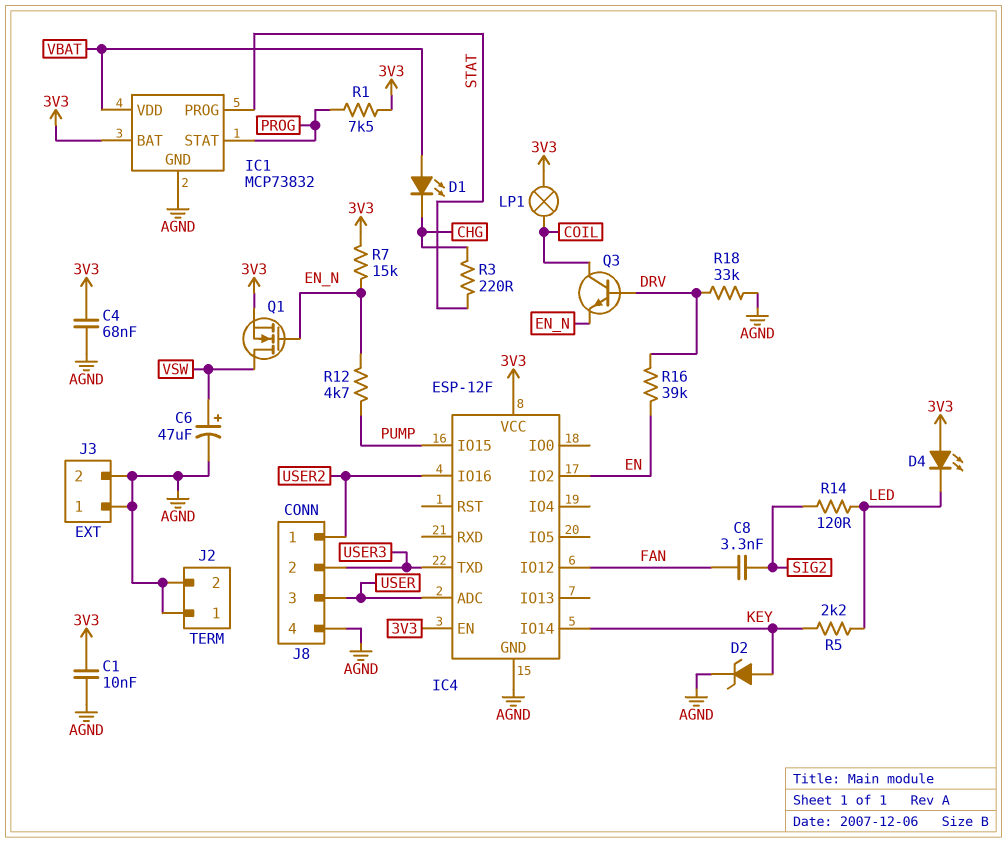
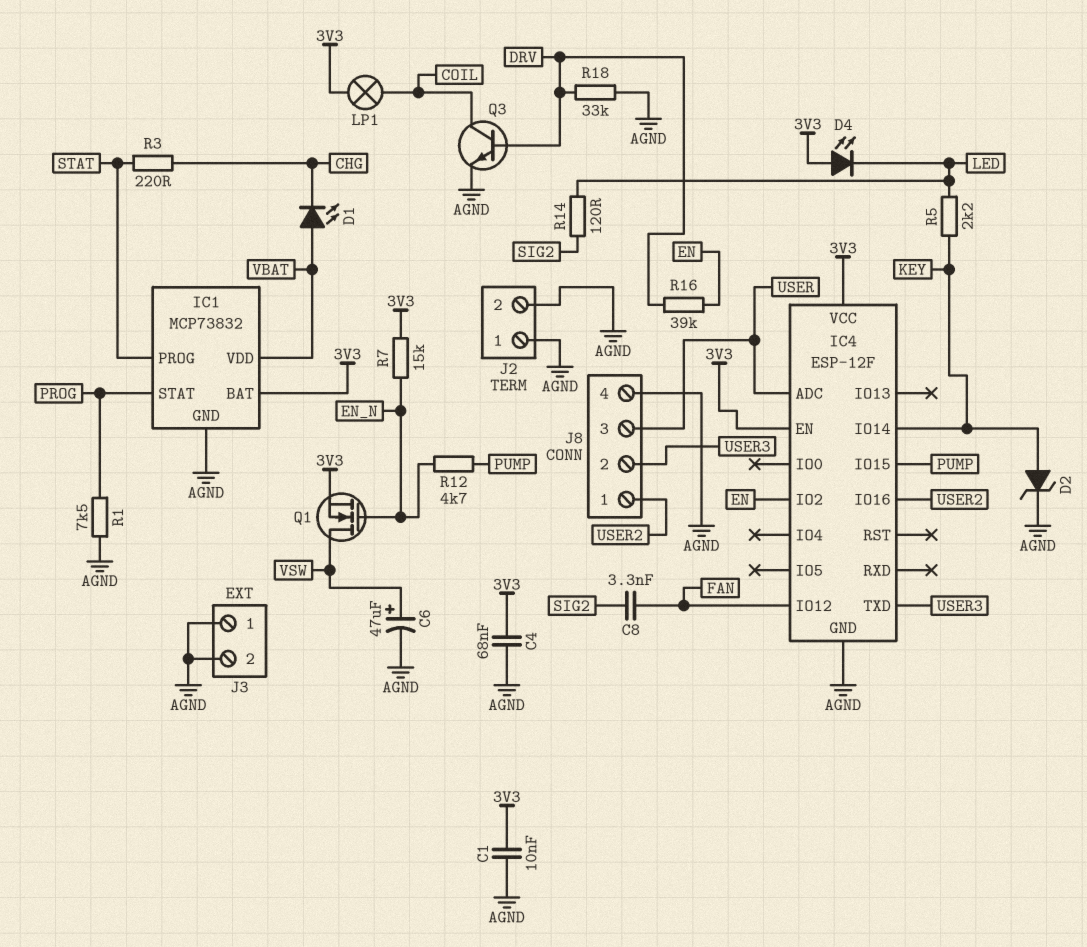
Q3: NPN (B DRV, C COIL, E EN_N) -> NPN (B DRV, C COIL, E AGND)
R1: 7.5k (3V3, PROG) -> 7.5k (AGND, PROG)

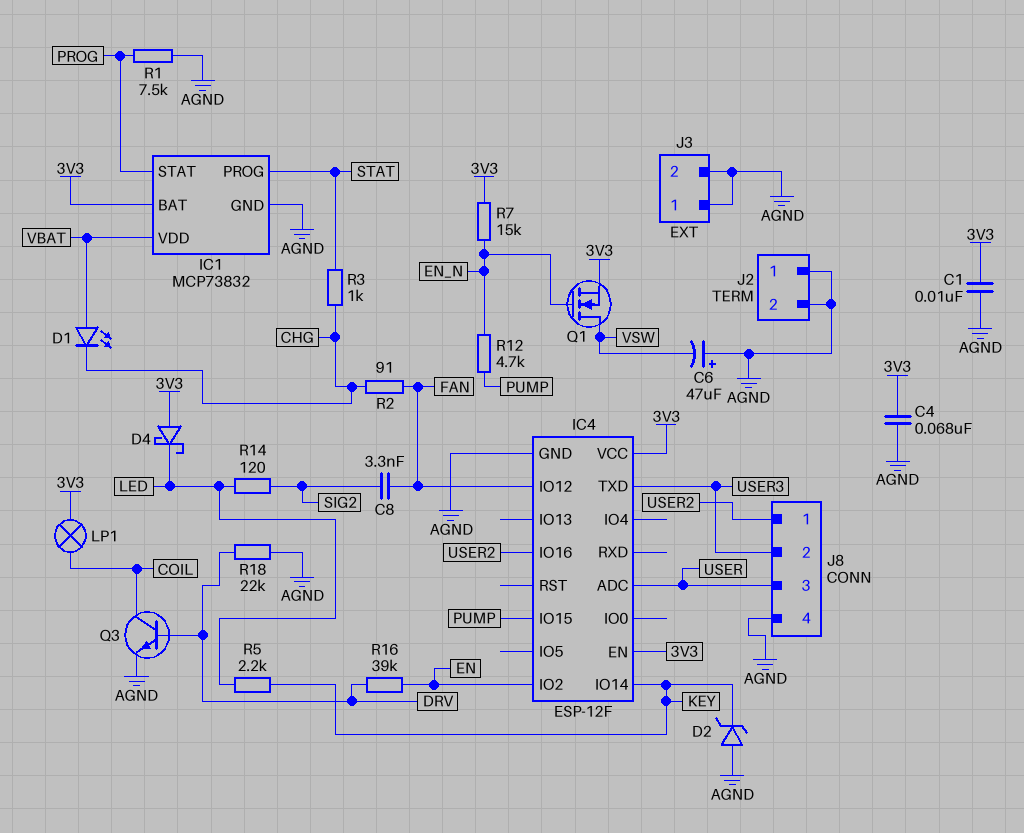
C6: 47uF (plus VSW, minus AGND) -> 47uF (plus AGND, minus VSW)
D2: zener (A KEY, K AGND) -> zener (A AGND, K KEY)
D4: LED (A 3V3, K LED) -> schottky (A 3V3, K LED)
R2: none -> 91 (CHG, FAN)
R3: 220 (CHG, STAT) -> 1k (CHG, STAT)
R18: 33k (AGND, DRV) -> 22k (AGND, DRV)

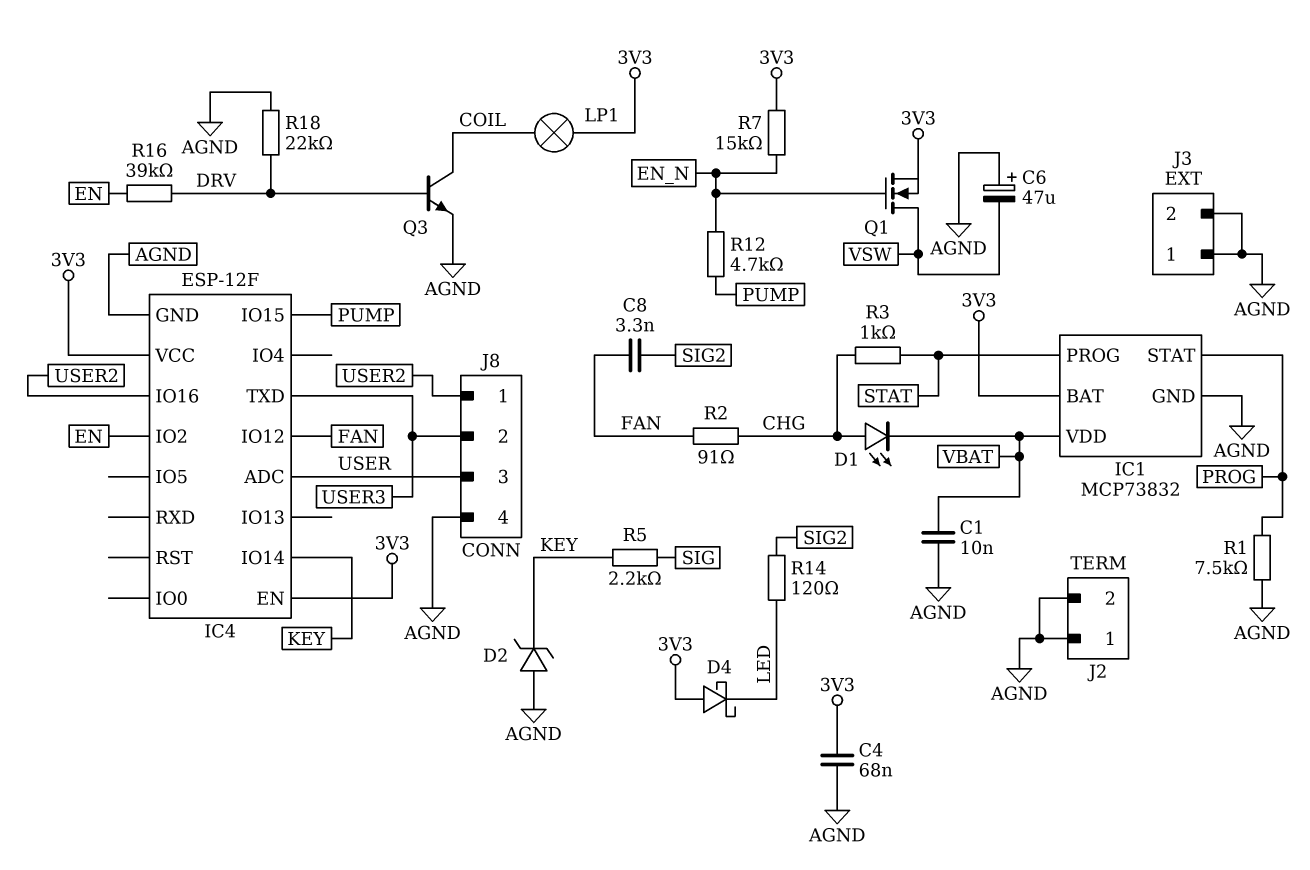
C1: 10nF (3V3, AGND) -> 10nF (AGND, VBAT)
D1: LED (A VBAT, K CHG) -> LED (A CHG, K VBAT)
R5: 2.2k (KEY, LED) -> 2.2k (KEY, SIG)

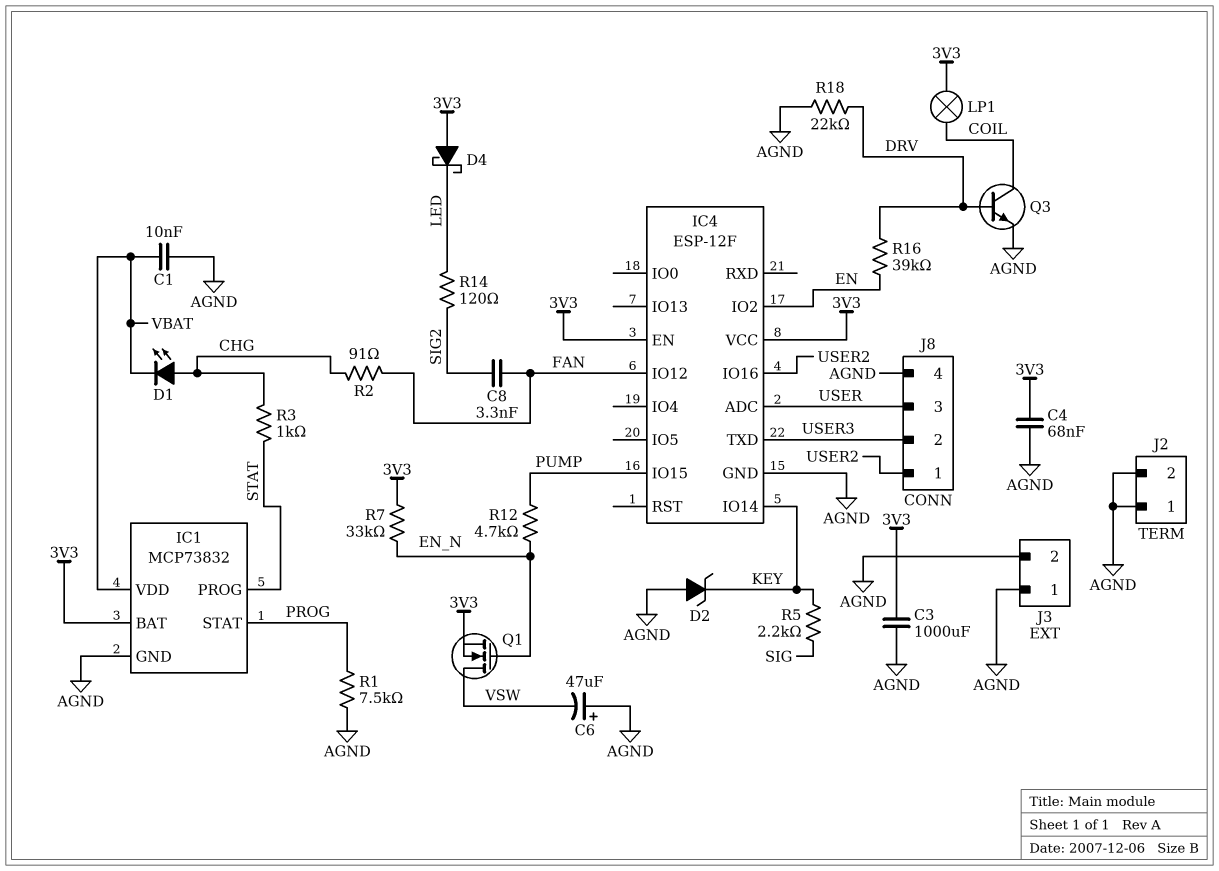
C3: none -> 1000uF (3V3, AGND)
R7: 15k (3V3, EN_N) -> 33k (3V3, EN_N)

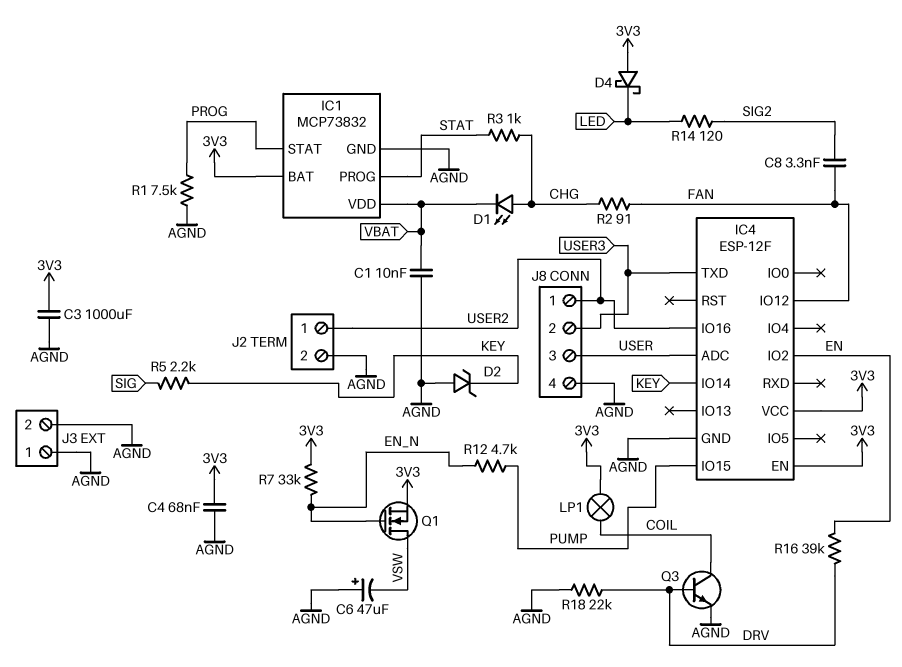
J2 pin 1: AGND -> USER2

